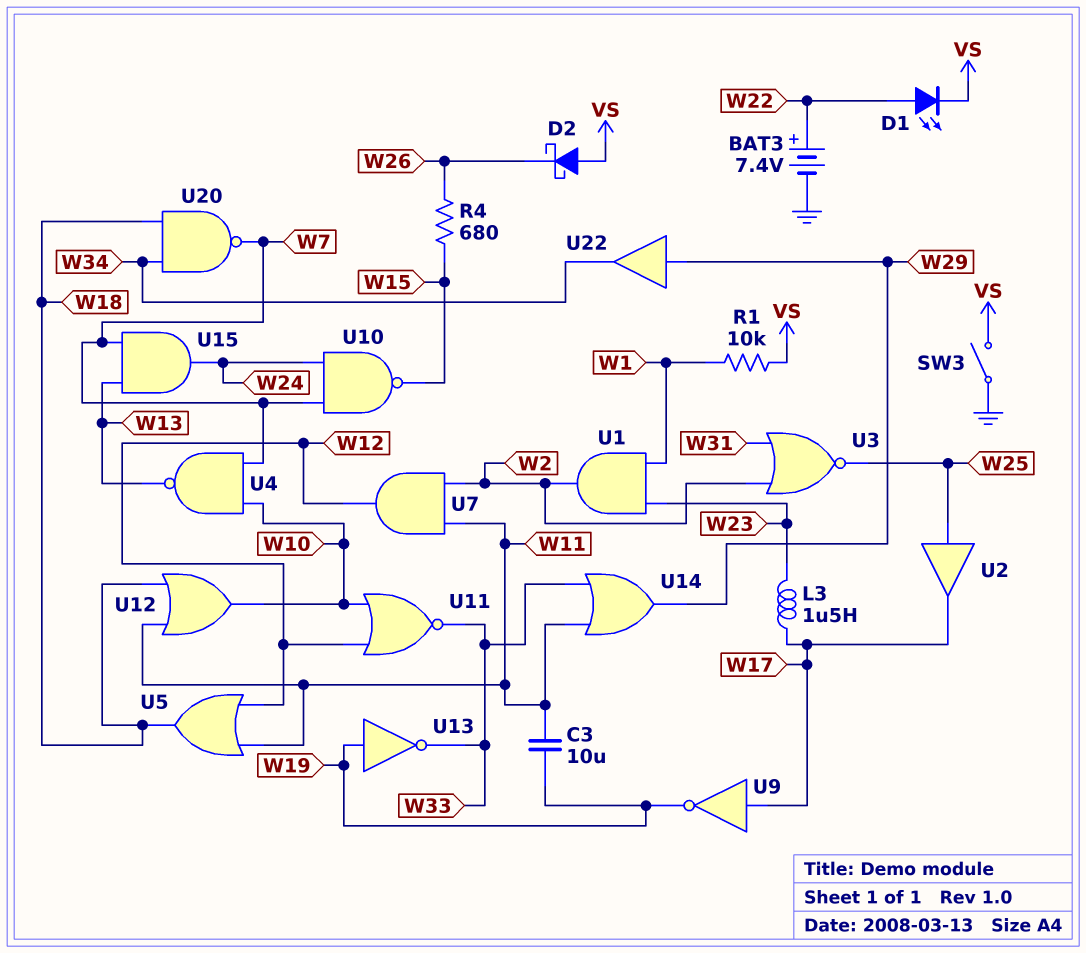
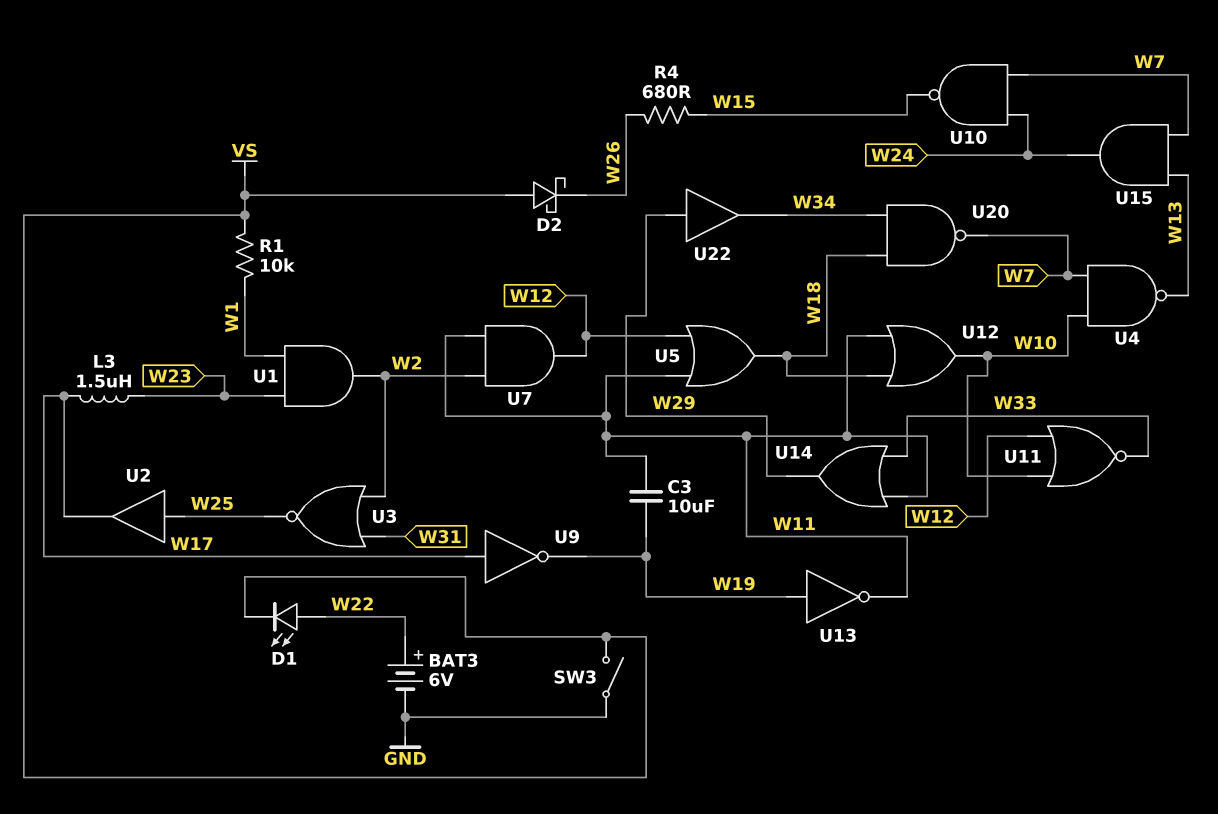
BAT3: 7.4V (plus W22, minus GND) -> 6V (plus W22, minus GND)
U13: NOT (in W19, out W33) -> NOT (in W19, out W11)

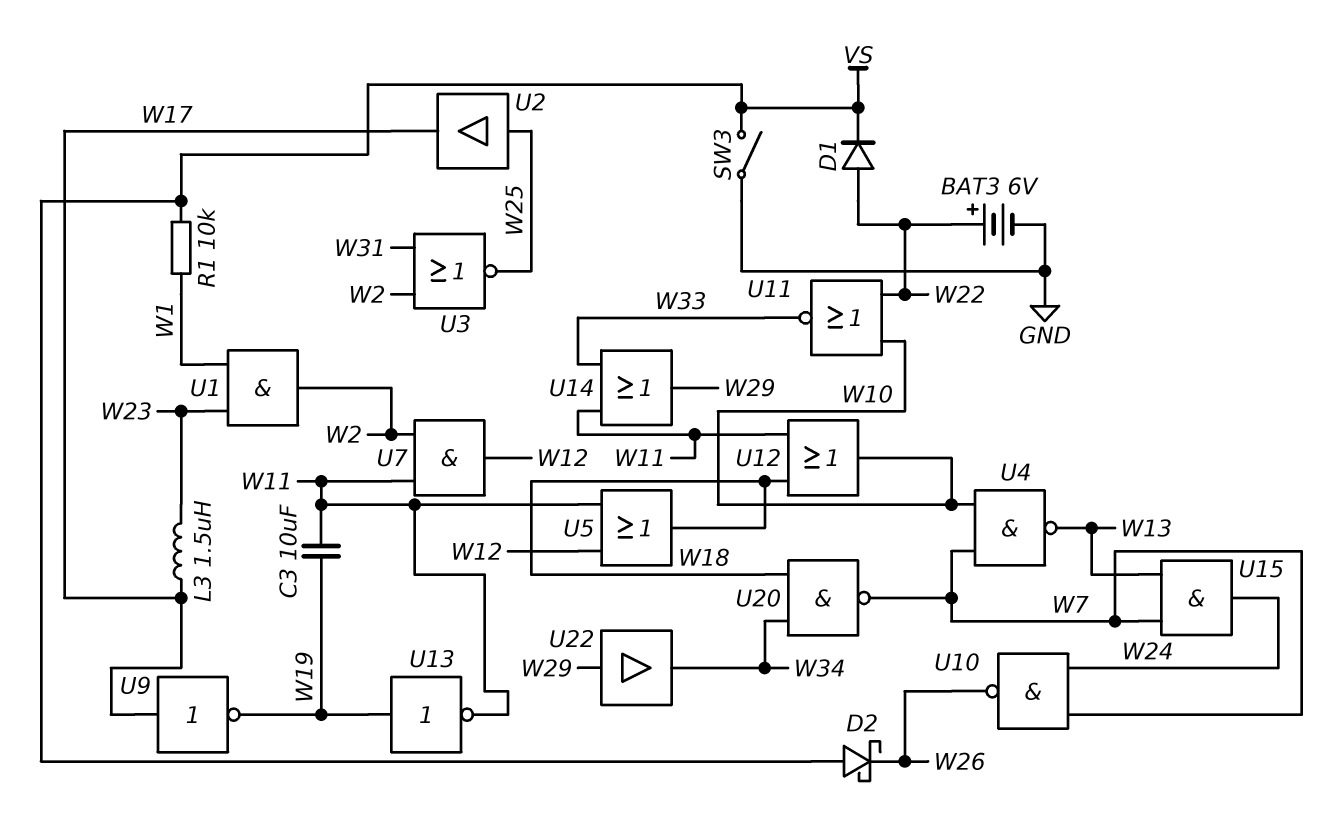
D1: LED (A W22, K VS) -> diode (A W22, K VS)
R4: 680 (W15, W26) -> none
U10: NAND (in W7, in W24, out W15) -> NAND (in W7, in W24, out W26)
U11: NOR (in W10, in W12, out W33) -> NOR (in W10, in W22, out W33)

